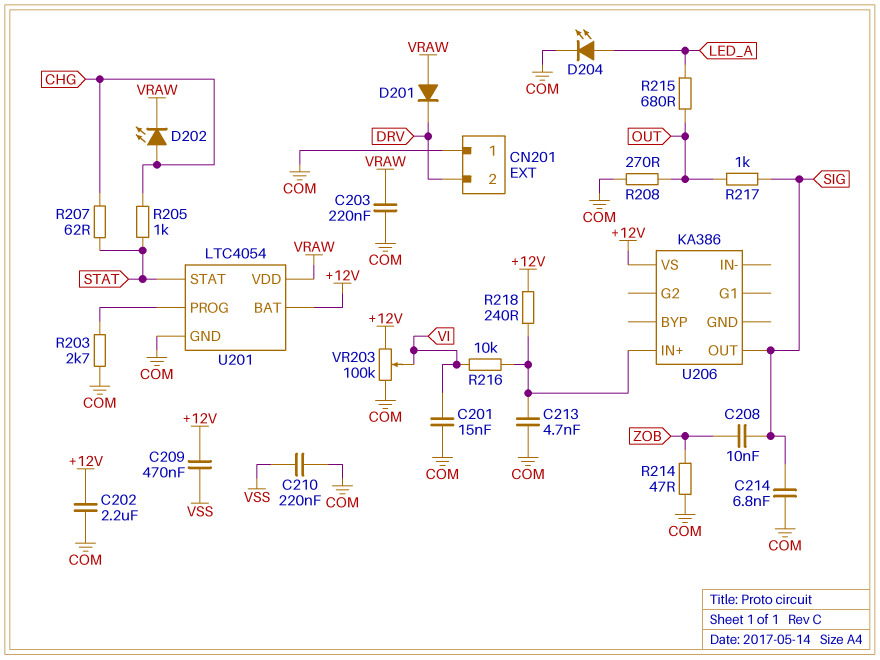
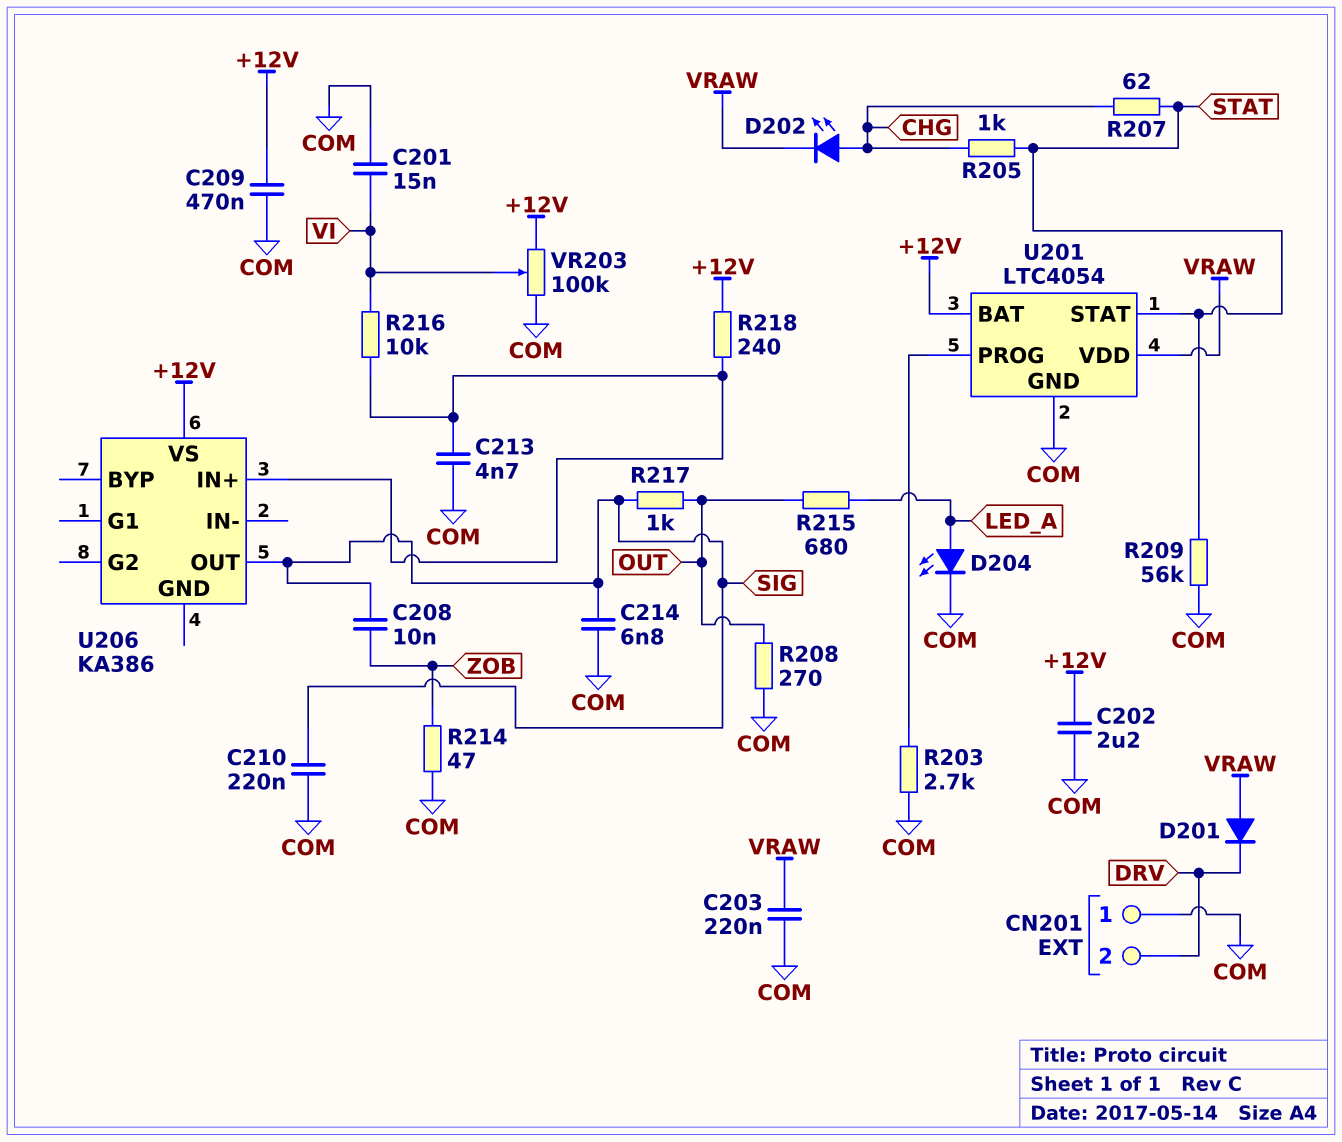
C209: 470nF (+12V, VSS) -> 470nF (+12V, COM)
C210: 220nF (COM, VSS) -> 220nF (COM, SIG)
R209: none -> 56k (COM, STAT)

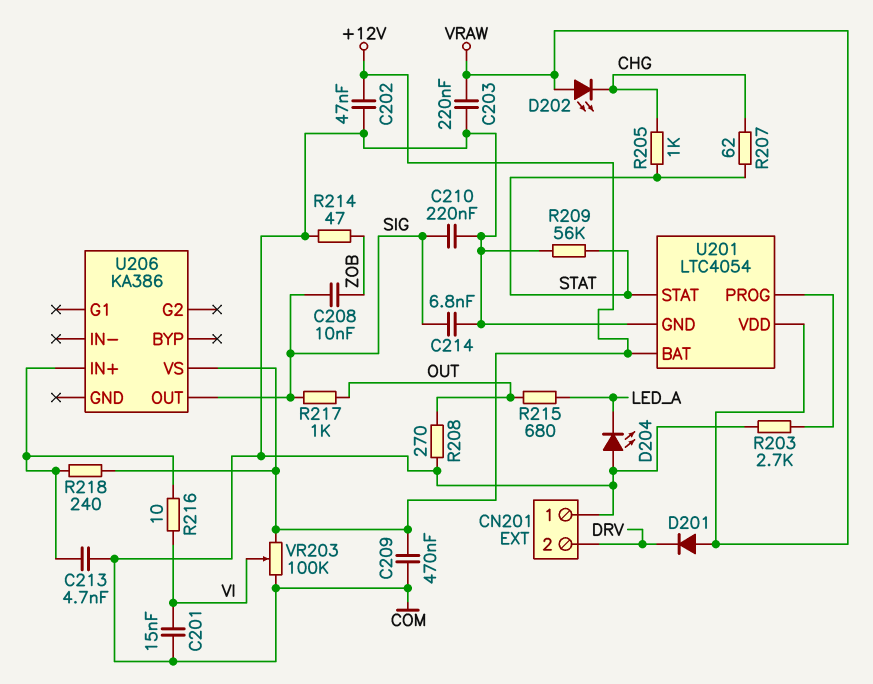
C202: 2.2uF (+12V, COM) -> 47nF (+12V, COM)
D202: LED (A CHG, K VRAW) -> LED (A VRAW, K CHG)
D204: LED (A LED_A, K COM) -> LED (A COM, K LED_A)
R216: 10k (U206/IN+, VI) -> 10 (U206/IN+, VI)

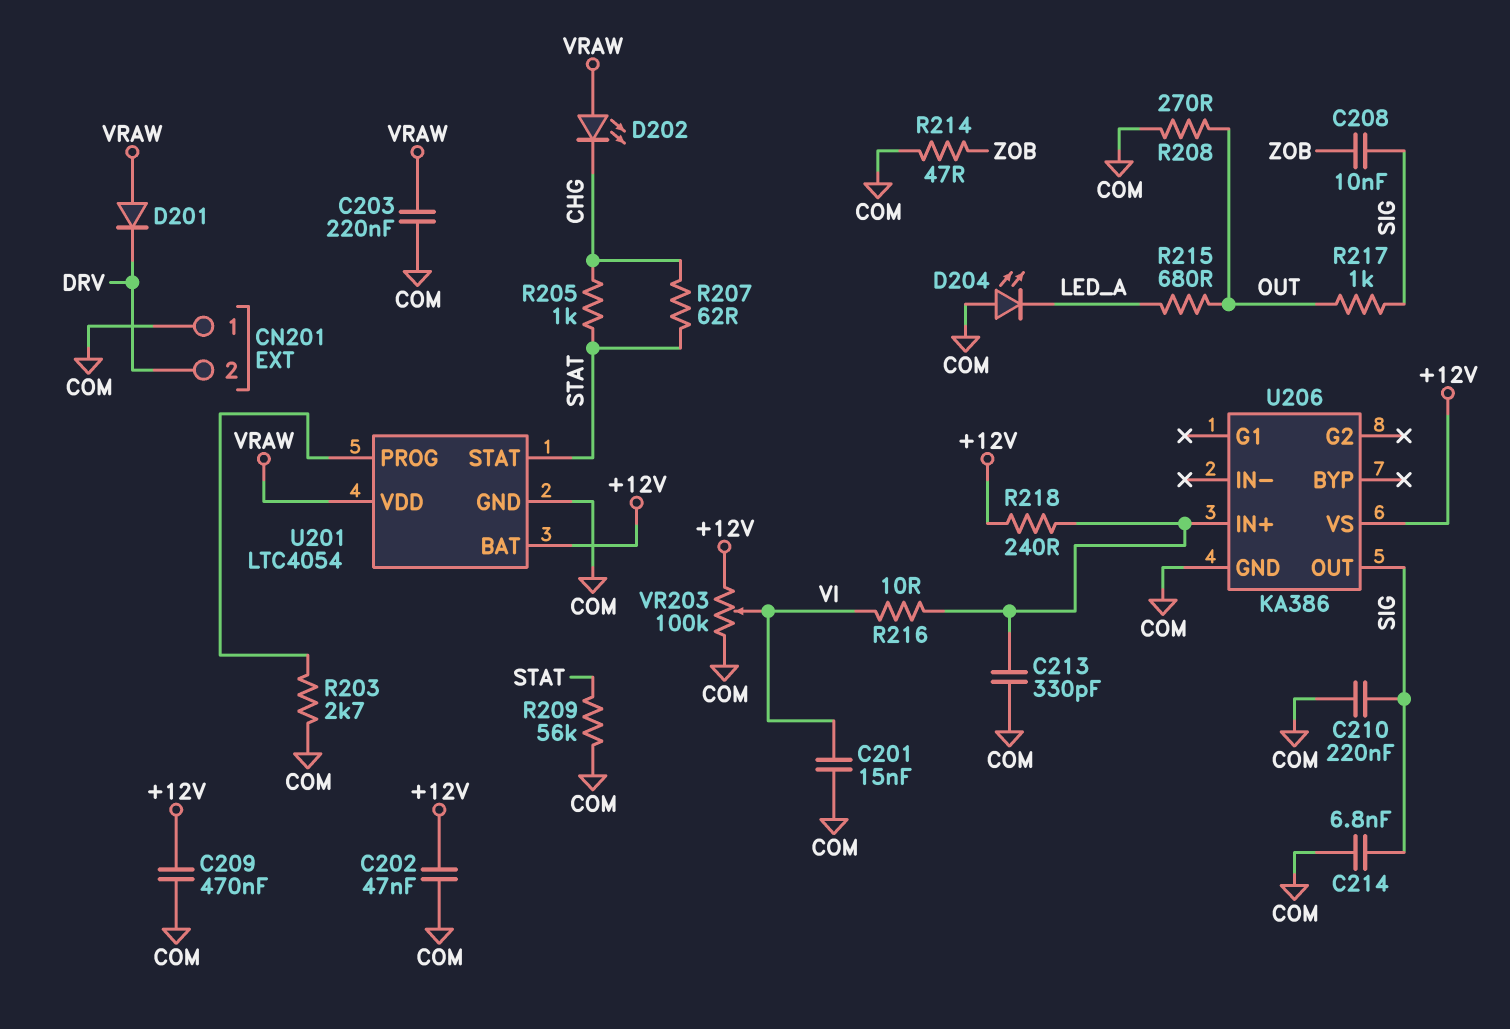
C213: 4.7nF (COM, U206/IN+) -> 330pF (COM, U206/IN+)
U206 pin GND: none -> COM

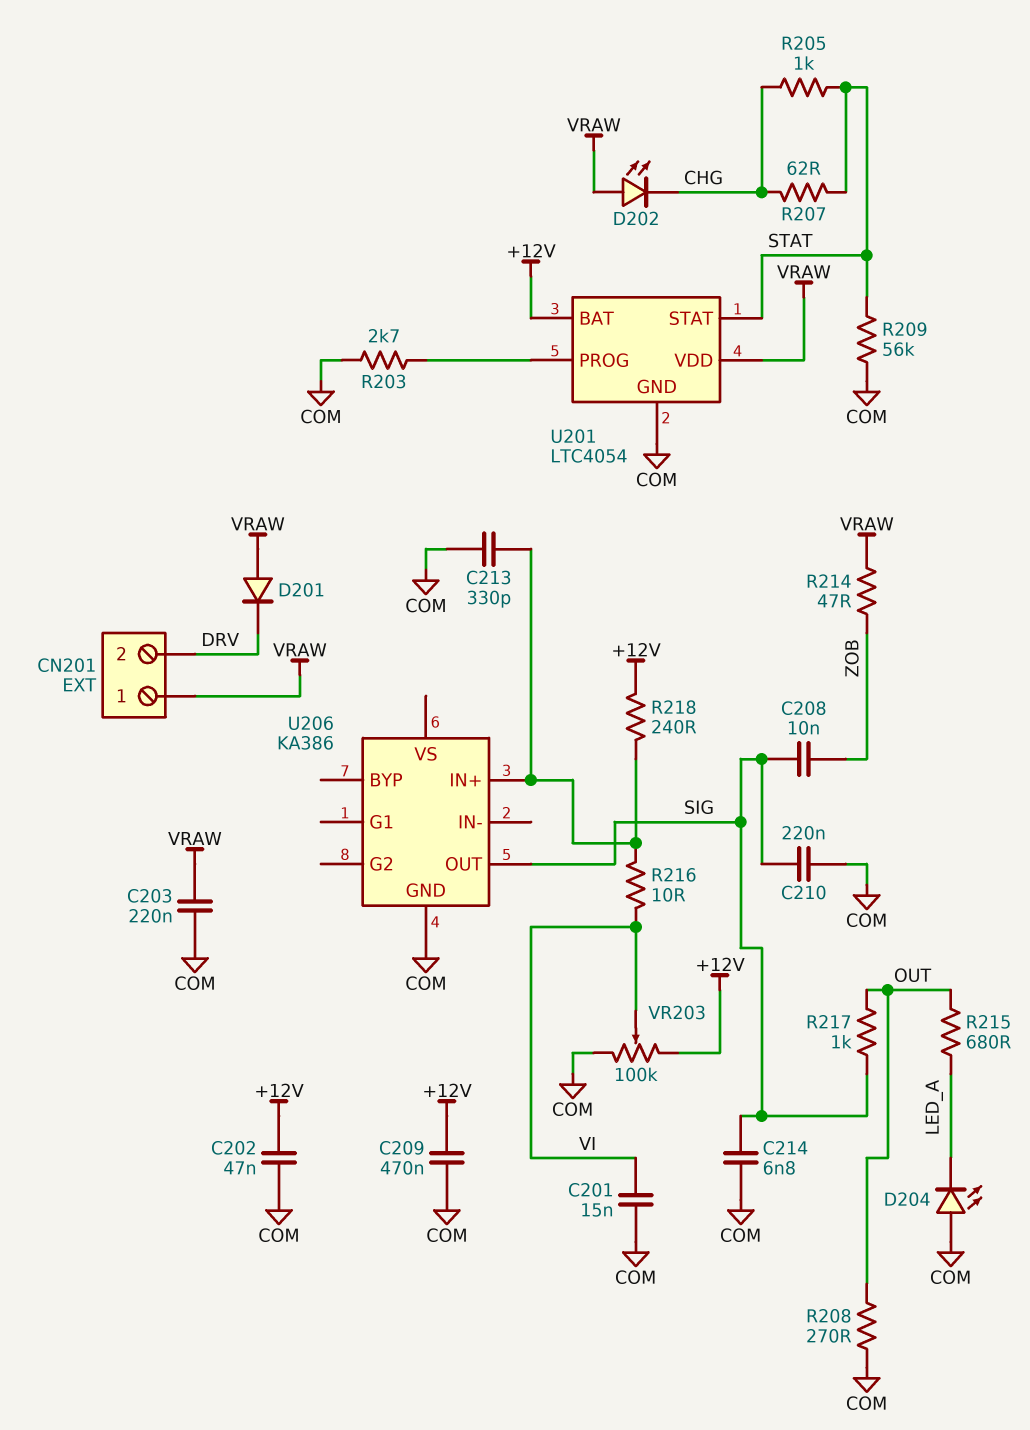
CN201 pin 1: COM -> VRAW
R214: 47 (COM, ZOB) -> 47 (VRAW, ZOB)
U206 pin VS: +12V -> none

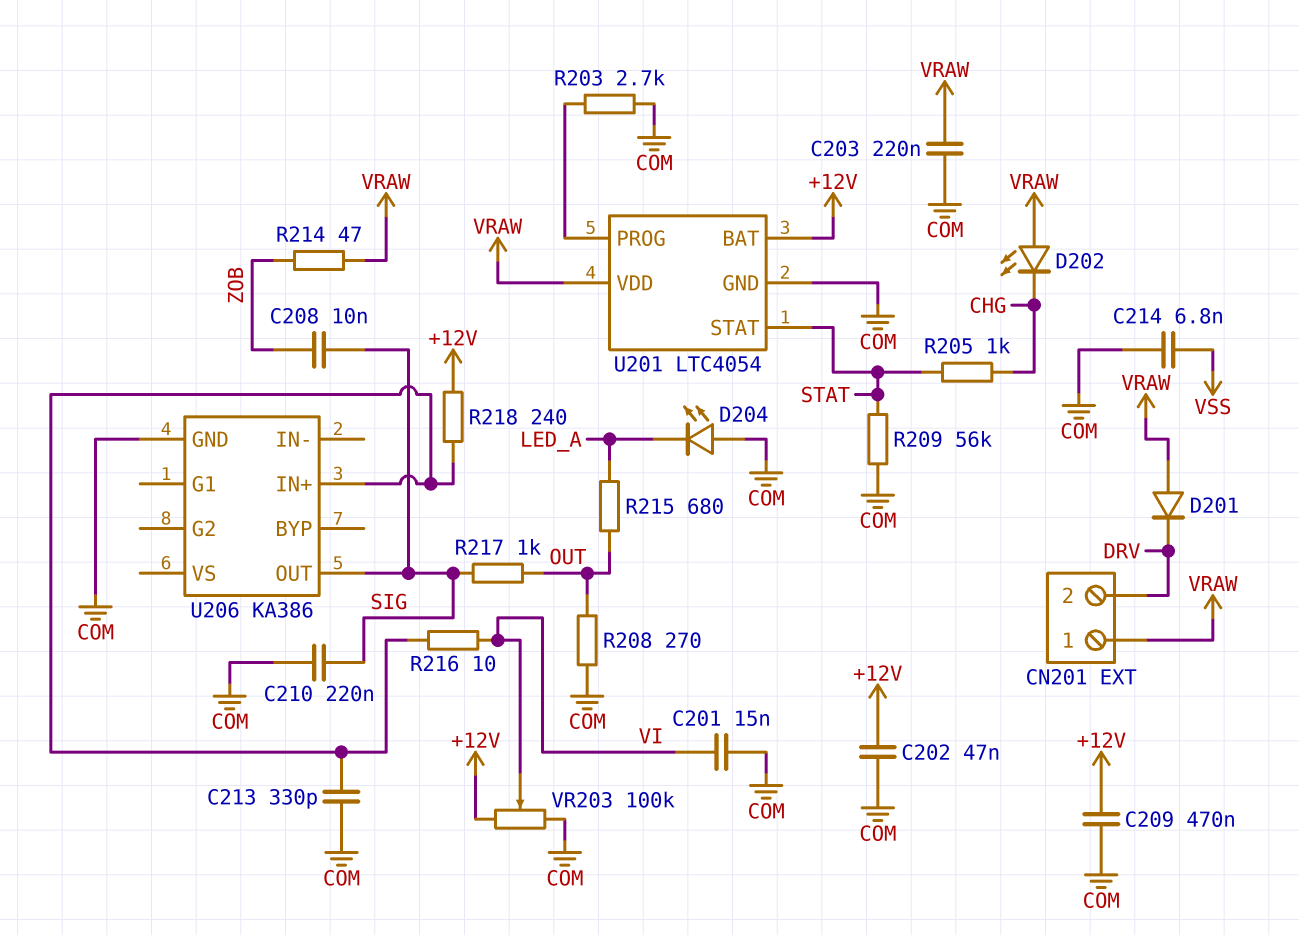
C214: 6.8nF (COM, SIG) -> 6.8nF (COM, VSS)
R207: 62 (CHG, STAT) -> none

